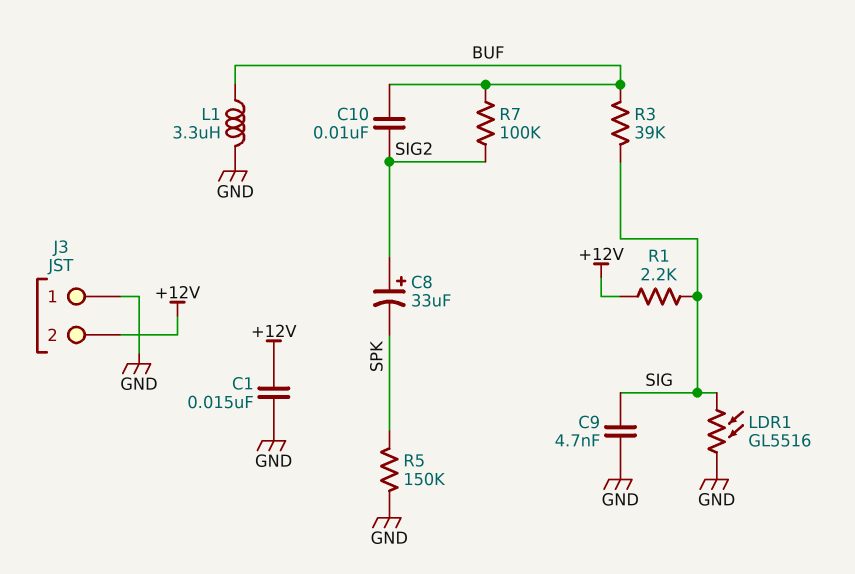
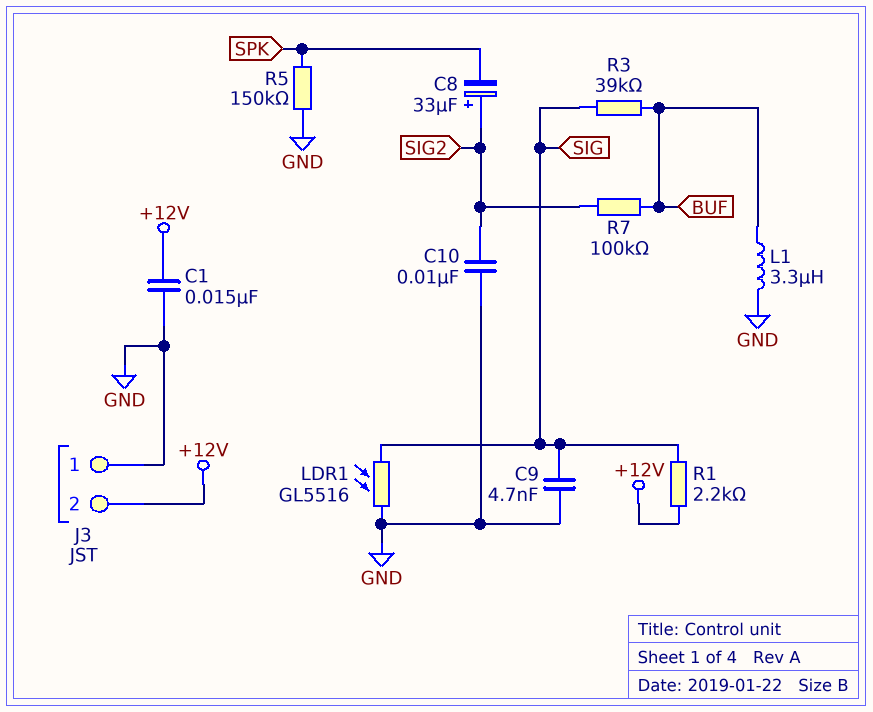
C10: 10nF (BUF, SIG2) -> 10nF (GND, SIG2)

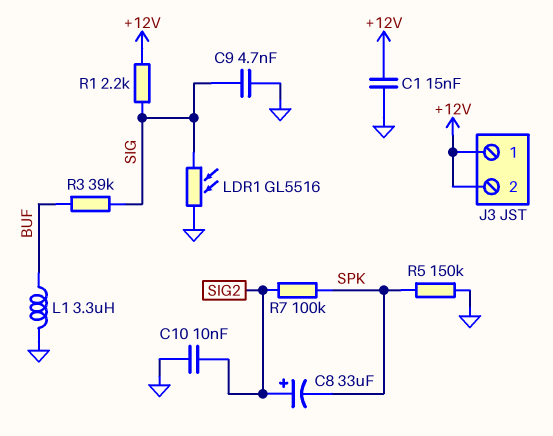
J3 pin 1: GND -> +12V
R7: 100k (BUF, SIG2) -> 100k (SIG2, SPK)

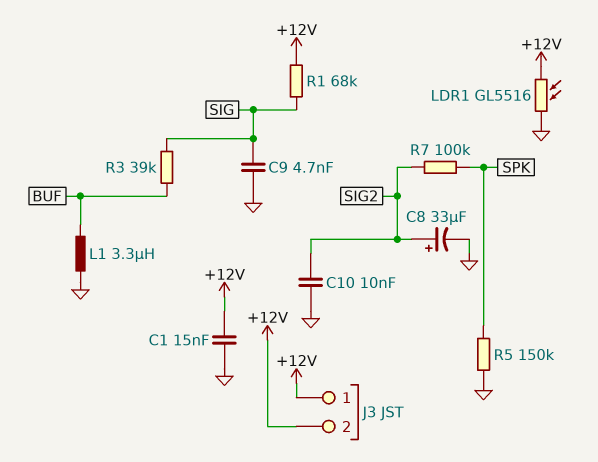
C8: 33uF (plus SIG2, minus SPK) -> 33uF (plus SIG2, minus GND)
LDR1: GL5516 (GND, SIG) -> GL5516 (+12V, GND)
R1: 2.2k (+12V, SIG) -> 68k (+12V, SIG)

